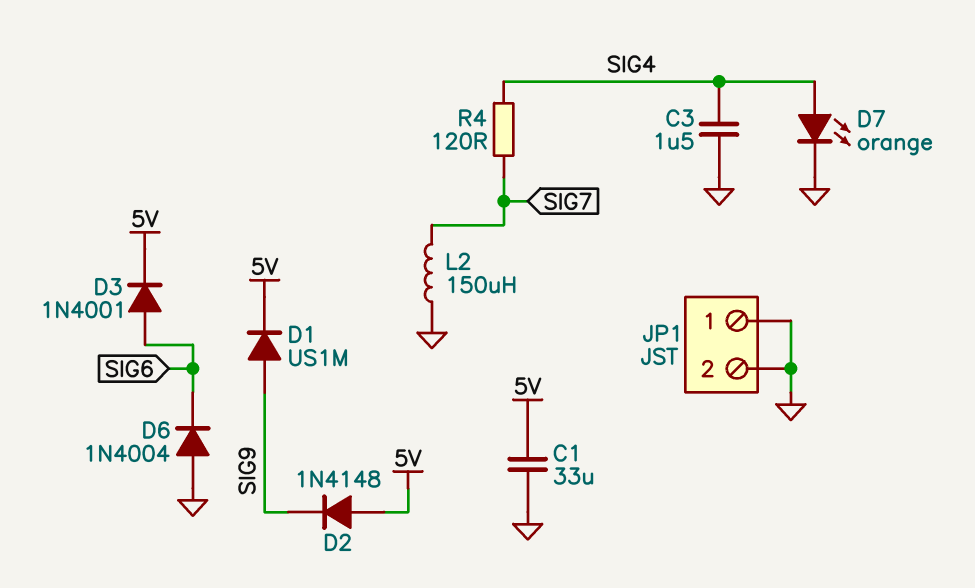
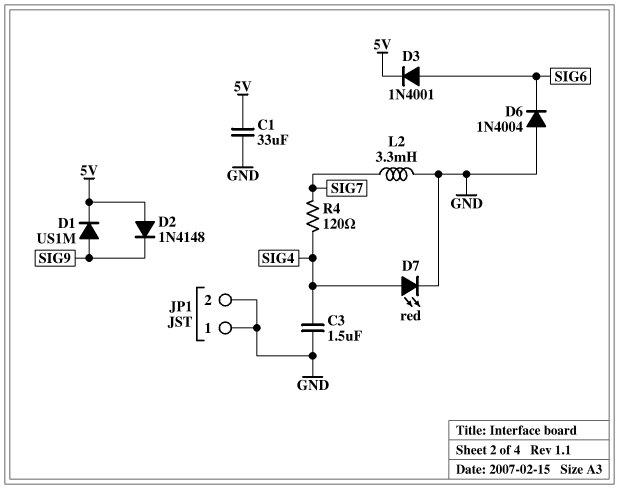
D7: LED orange (A SIG4, K GND) -> LED red (A SIG4, K GND)
L2: 150uH (GND, SIG7) -> 3.3mH (GND, SIG7)

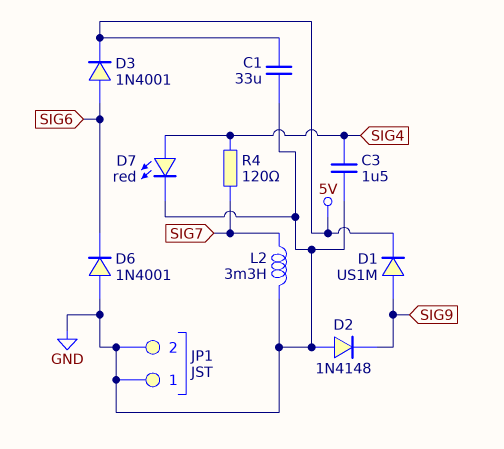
D2: diode 1N4148 (A 5V, K SIG9) -> diode 1N4148 (A GND, K SIG9)
D6: diode 1N4004 (A GND, K SIG6) -> diode 1N4001 (A GND, K SIG6)

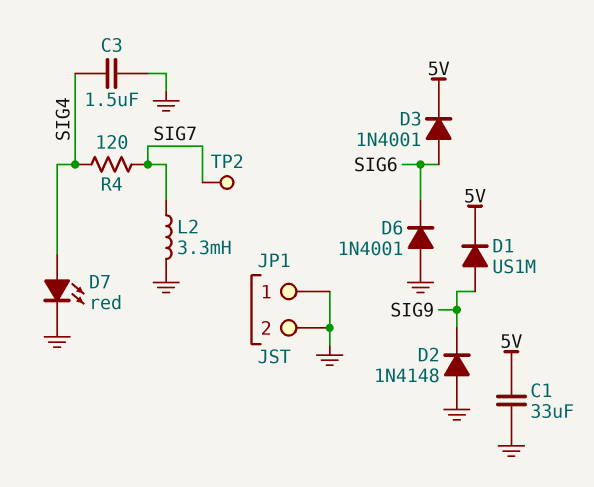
TP2: none -> test point (SIG7)

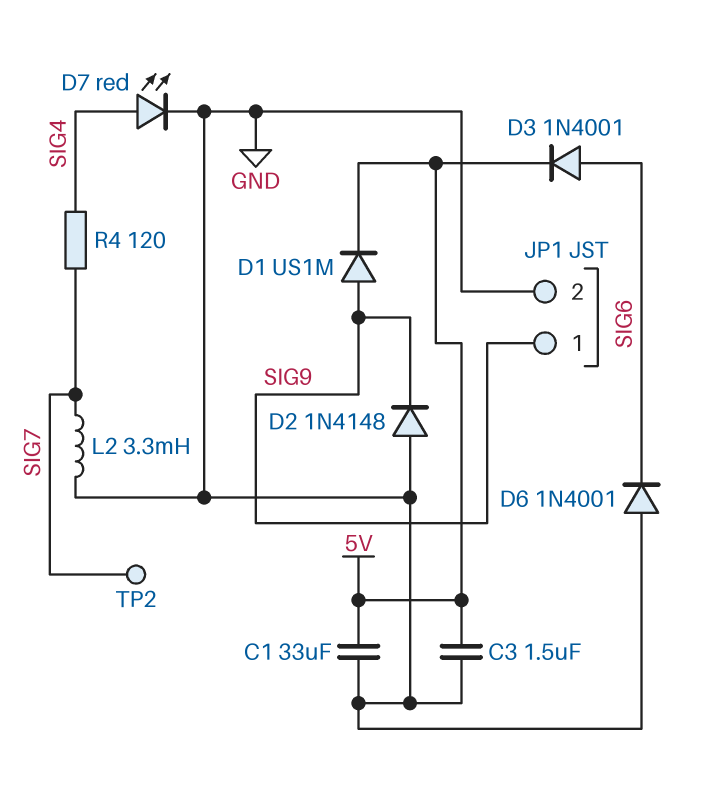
C3: 1.5uF (GND, SIG4) -> 1.5uF (5V, GND)
JP1 pin 1: GND -> SIG9

